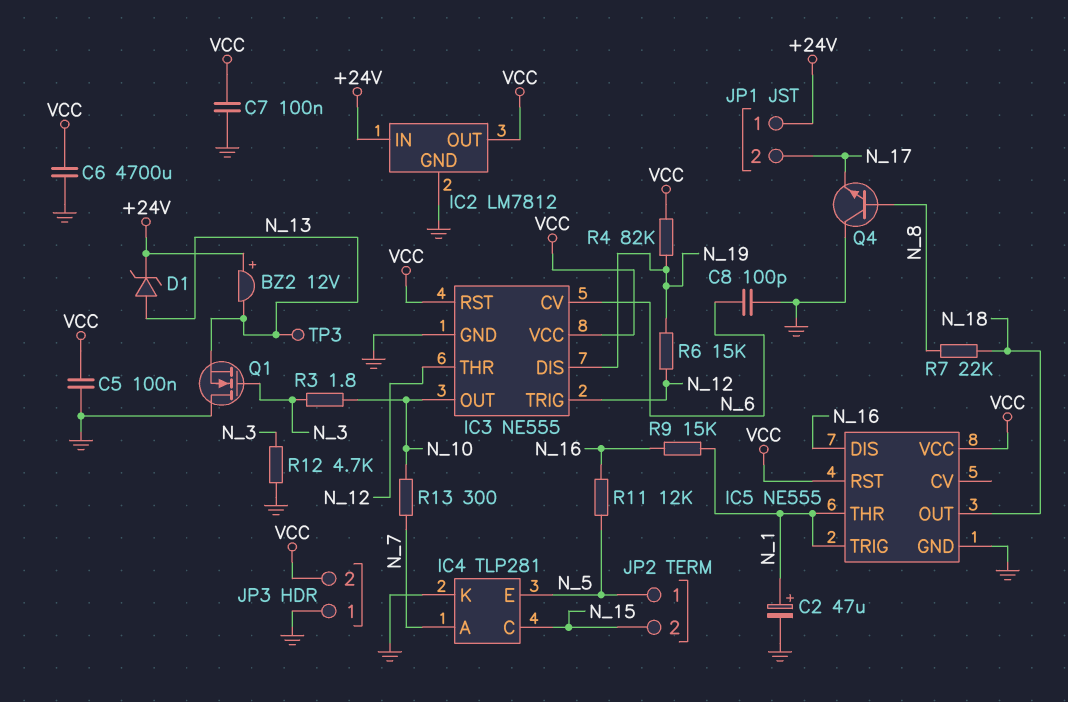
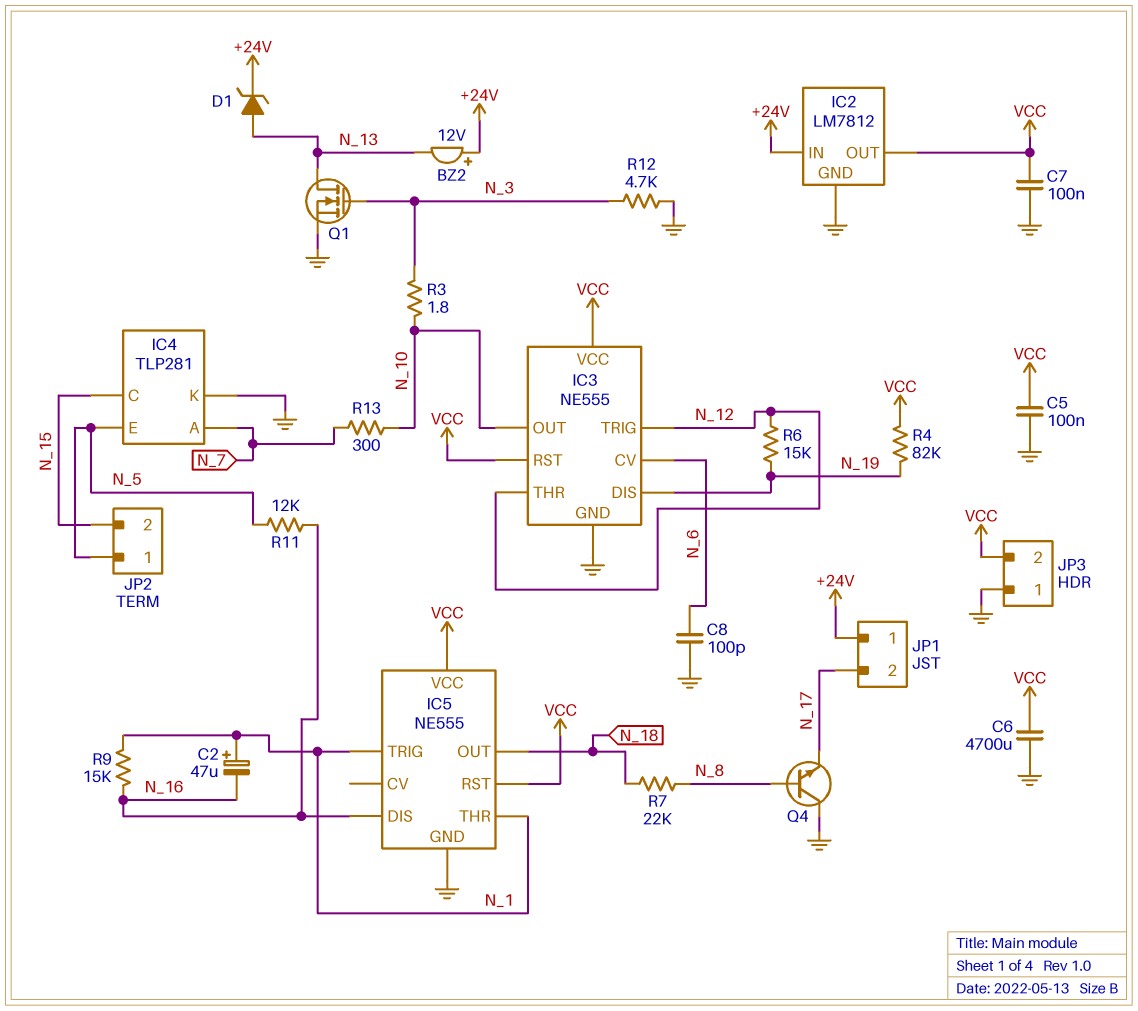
C2: 47uF (plus N_1, minus GND) -> 47uF (plus N_1, minus N_16)
Q1: NMOS (G N_3, D GND, S N_13) -> NMOS (G N_3, D N_13, S GND)
TP3: test point (N_13) -> none

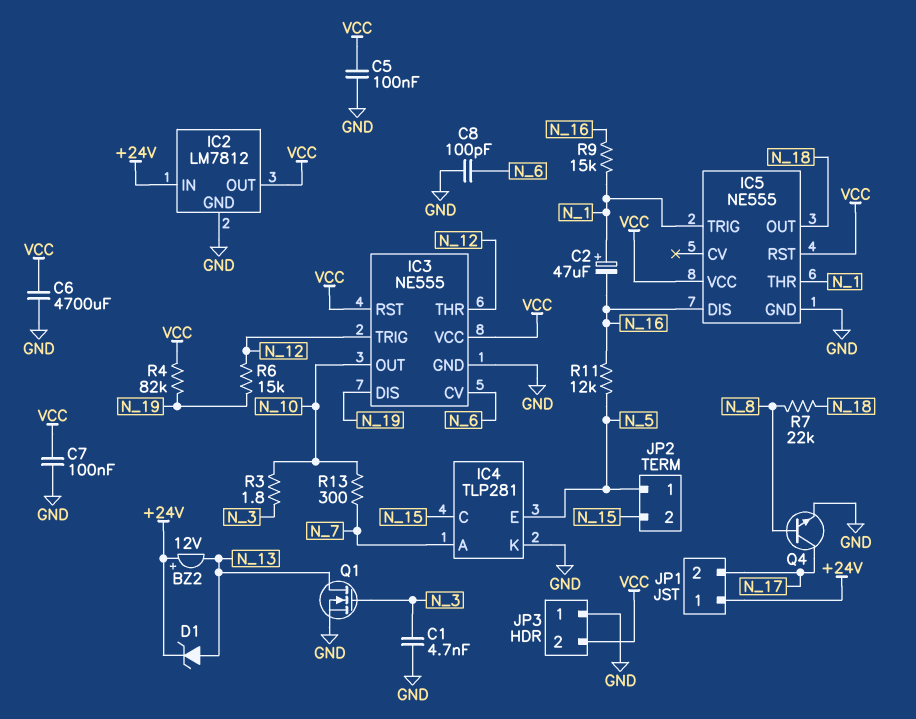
C1: none -> 4.7nF (GND, N_3)
Q4: NPN (B N_8, C GND, E N_17) -> NPN (B N_8, C N_17, E GND)
R12: 4.7k (GND, N_3) -> none

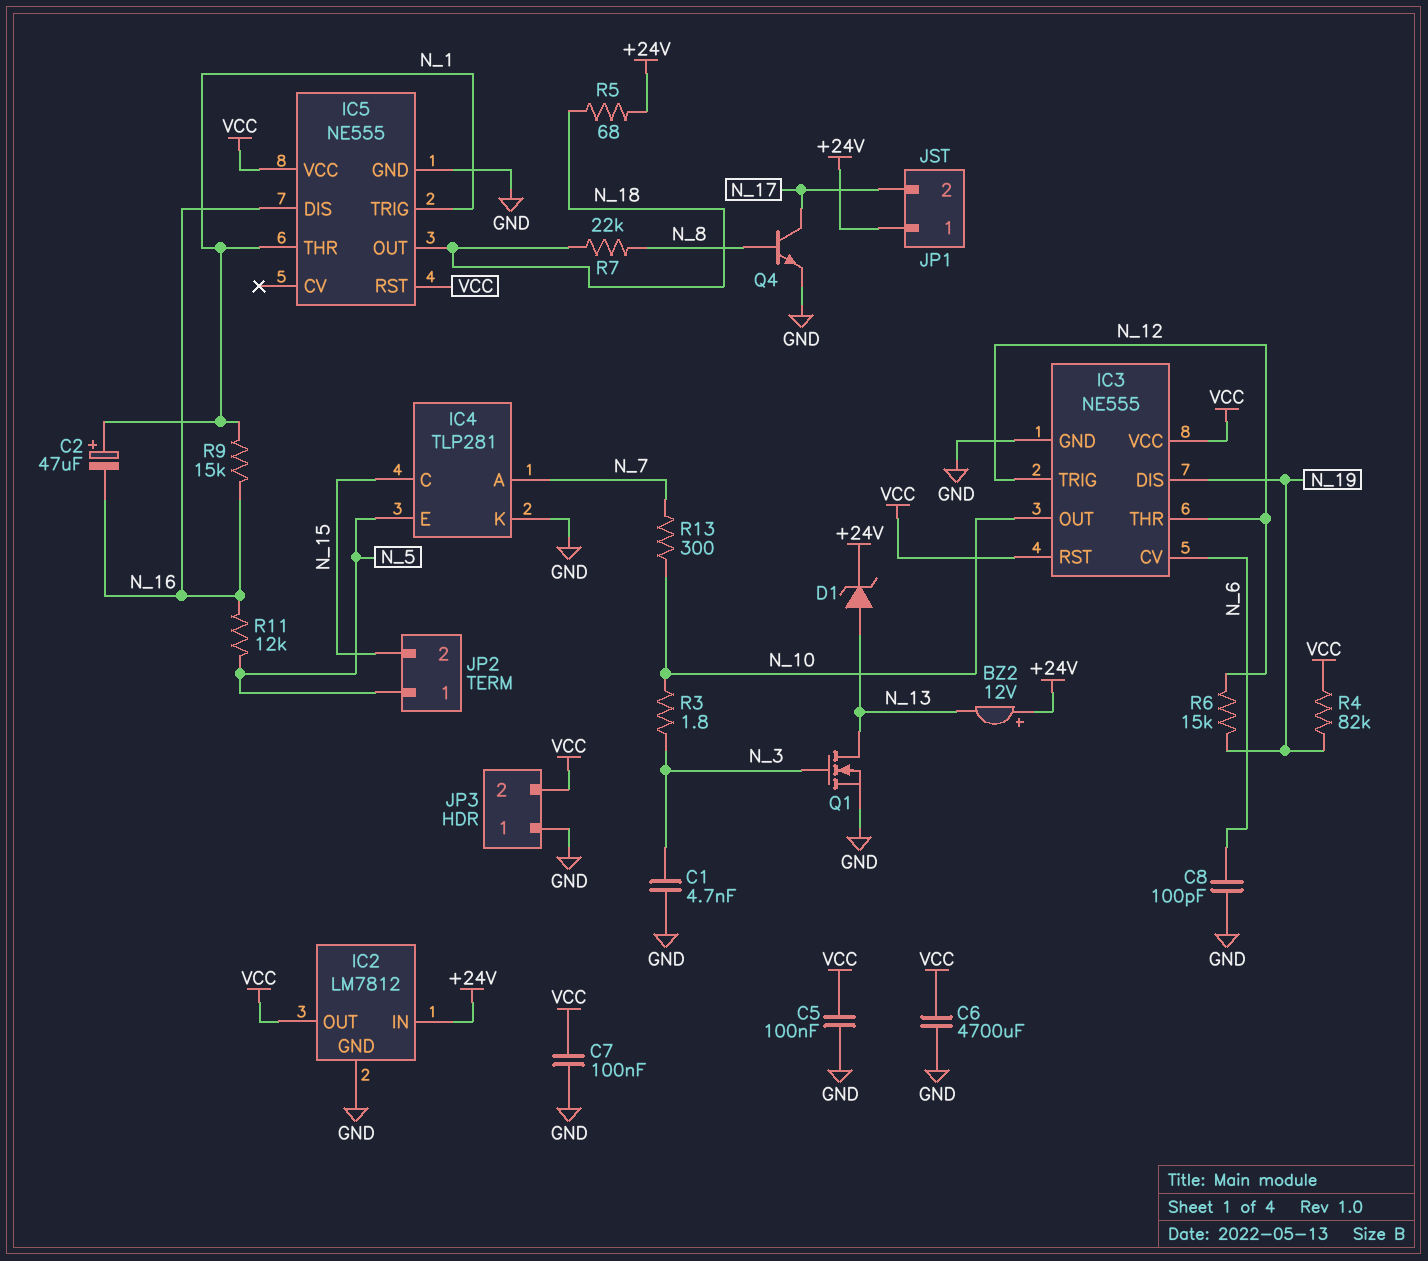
R5: none -> 68 (+24V, N_18)

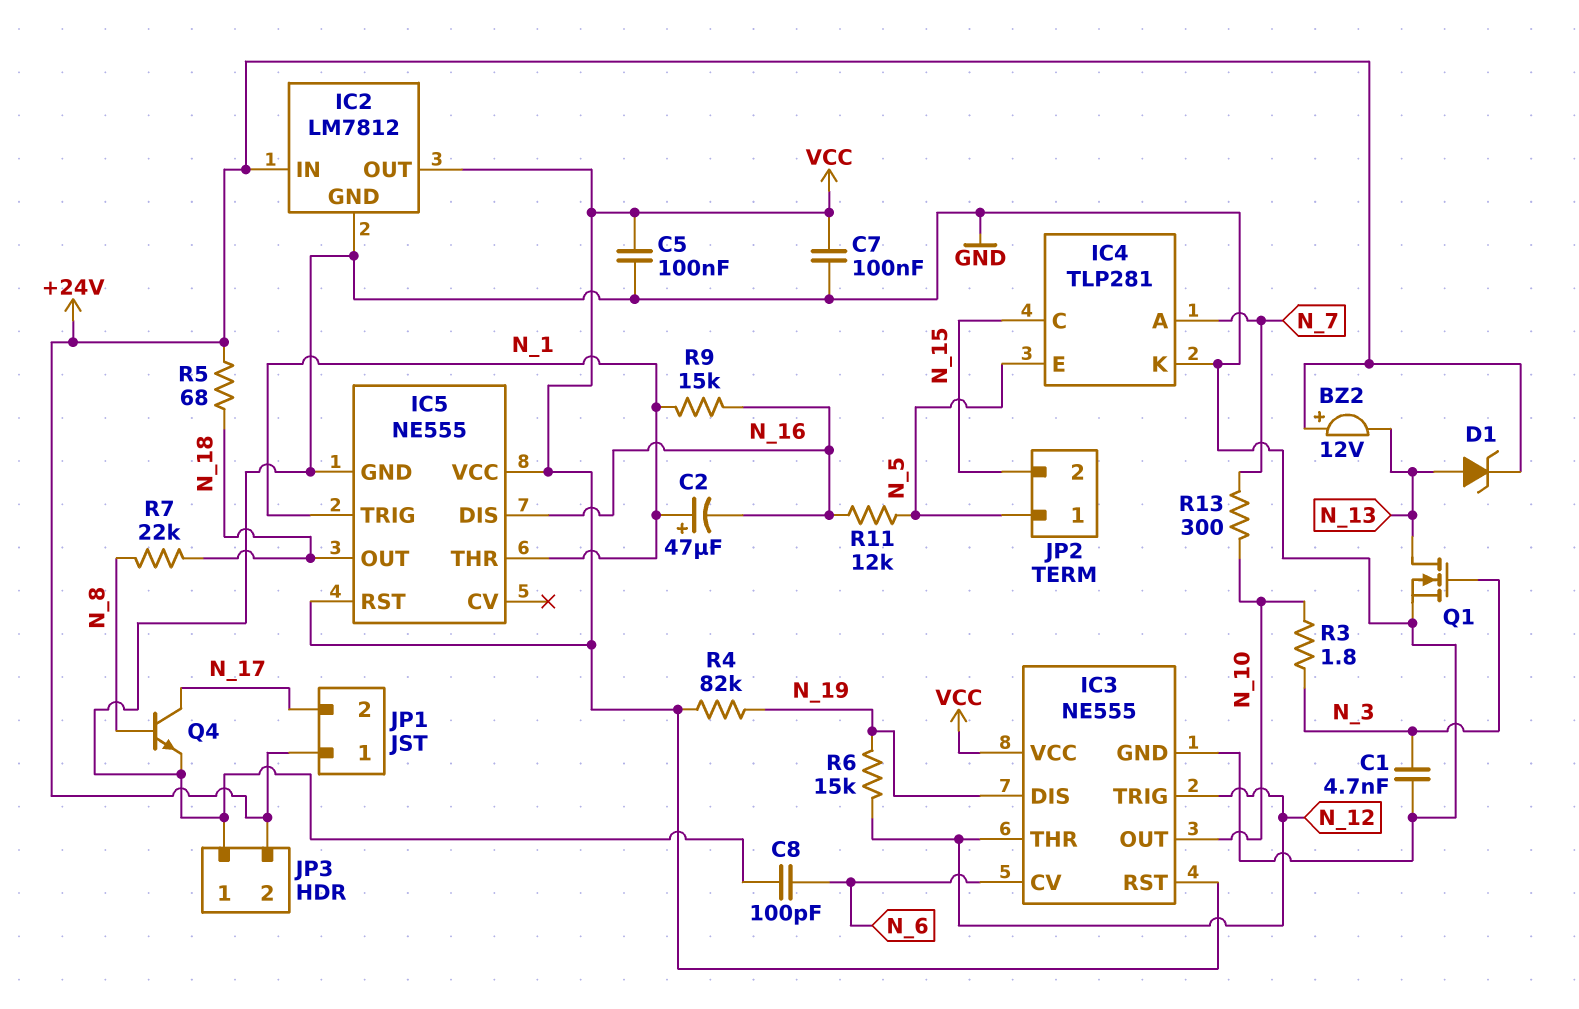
C6: 4700uF (GND, VCC) -> none
JP3 pin 2: VCC -> +24V

